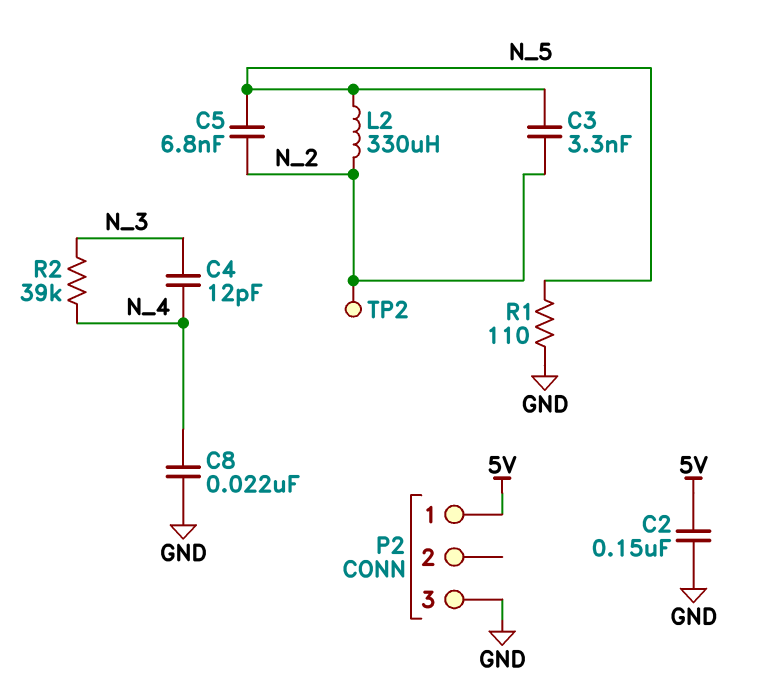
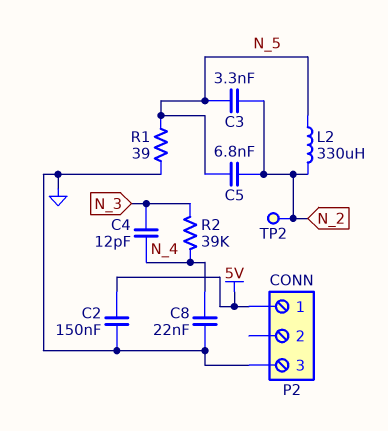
R1: 110 (GND, N_5) -> 39 (GND, N_5)

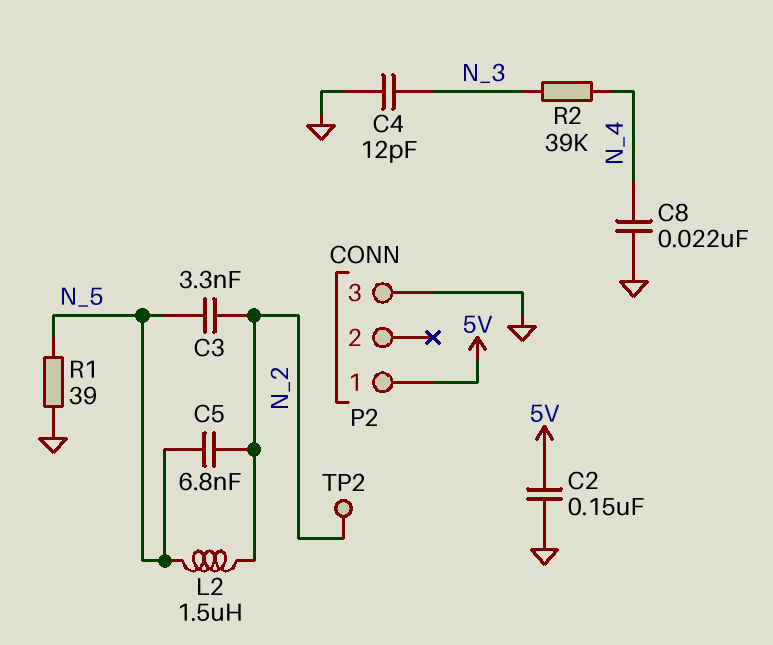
C4: 12pF (N_3, N_4) -> 12pF (GND, N_3)
L2: 330uH (N_2, N_5) -> 1.5uH (N_2, N_5)

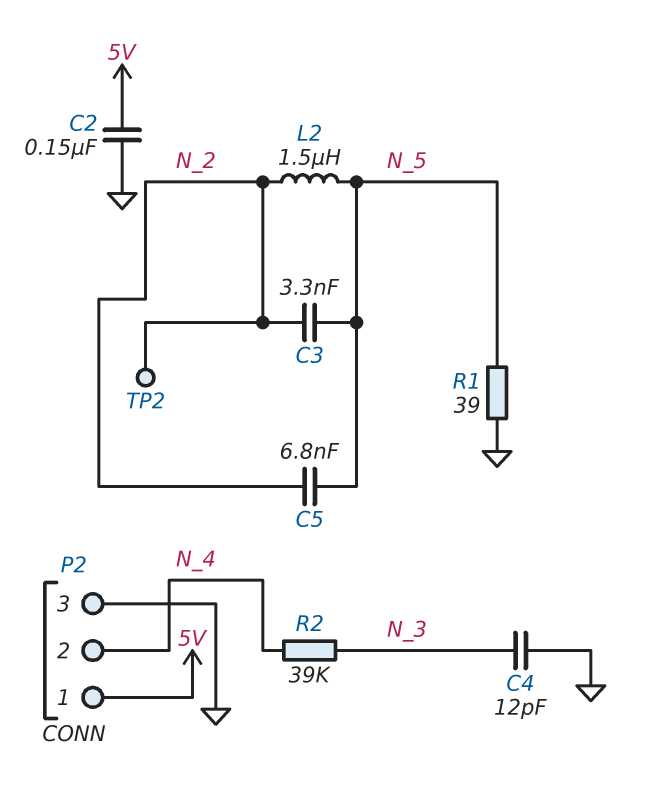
C8: 22nF (GND, N_4) -> none
P2 pin 2: none -> N_4

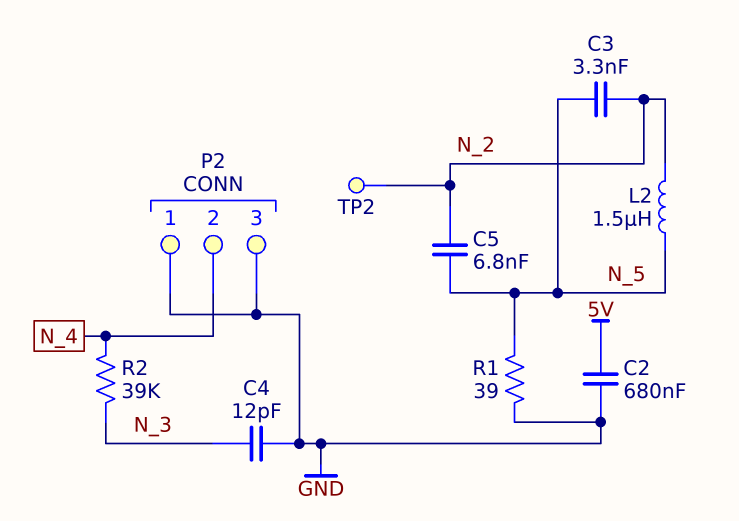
C2: 150nF (5V, GND) -> 680nF (5V, GND)
P2 pin 1: 5V -> GND

